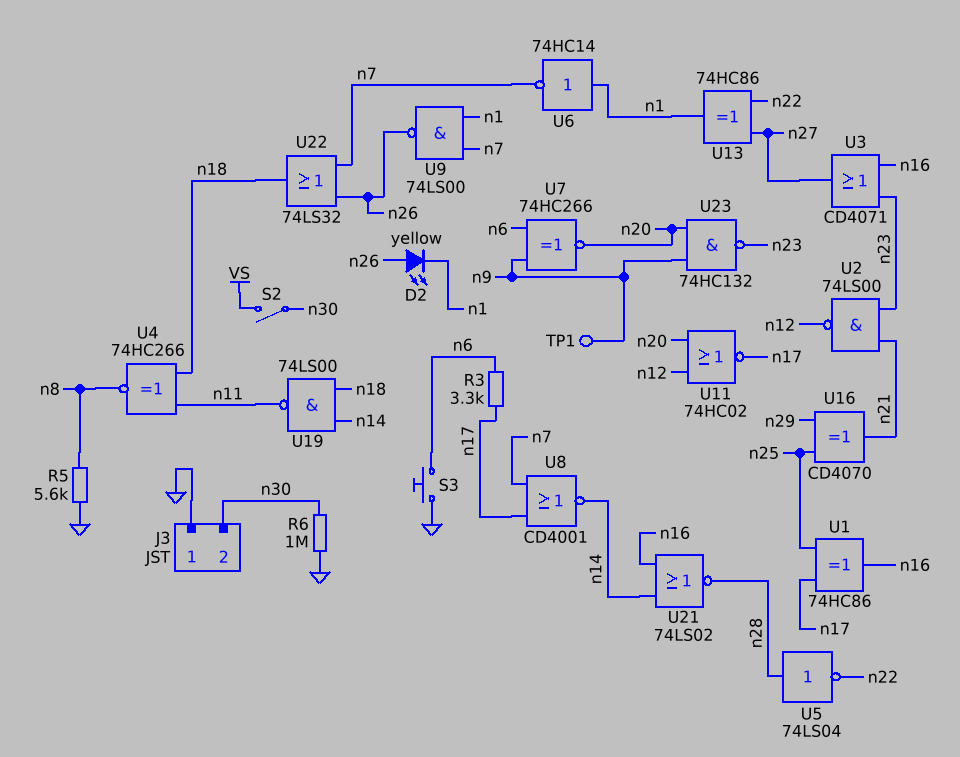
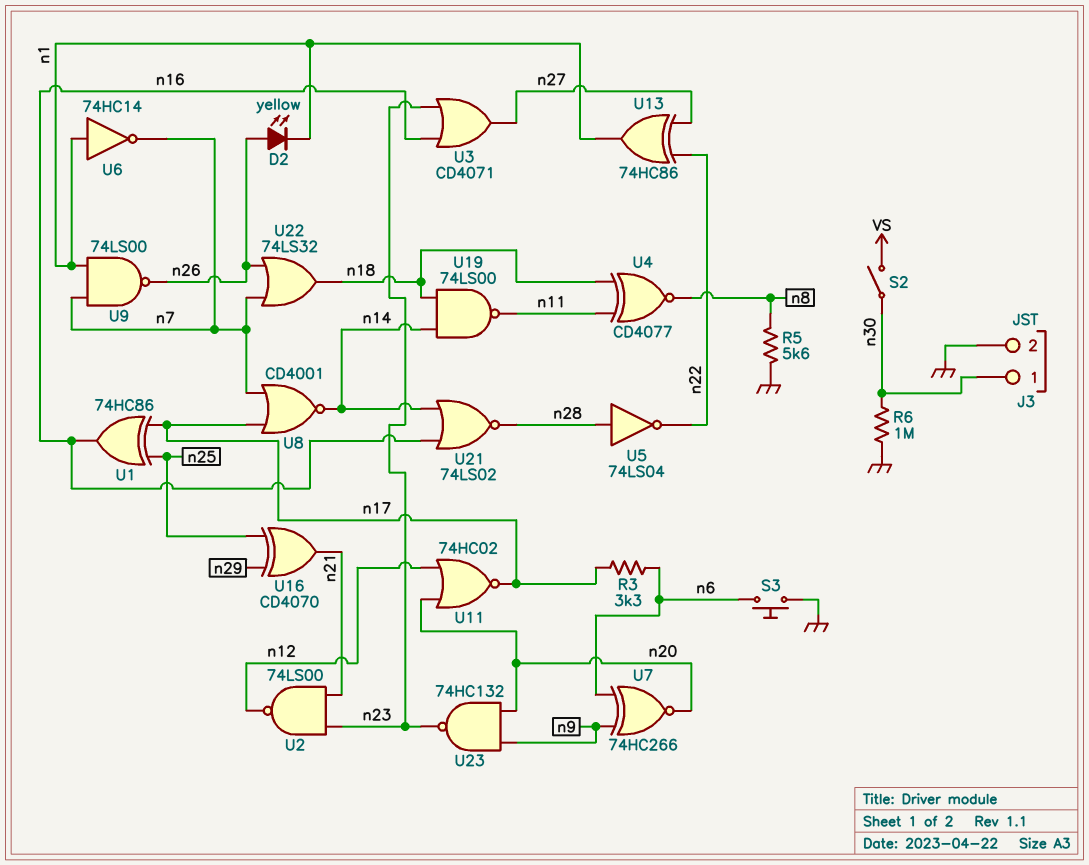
J3 pin 1: GND -> n30
J3 pin 2: n30 -> GND
TP1: test point (n9) -> none
U4: XNOR 74HC266 (in n11, in n18, out n8) -> XNOR CD4077 (in n11, in n18, out n8)

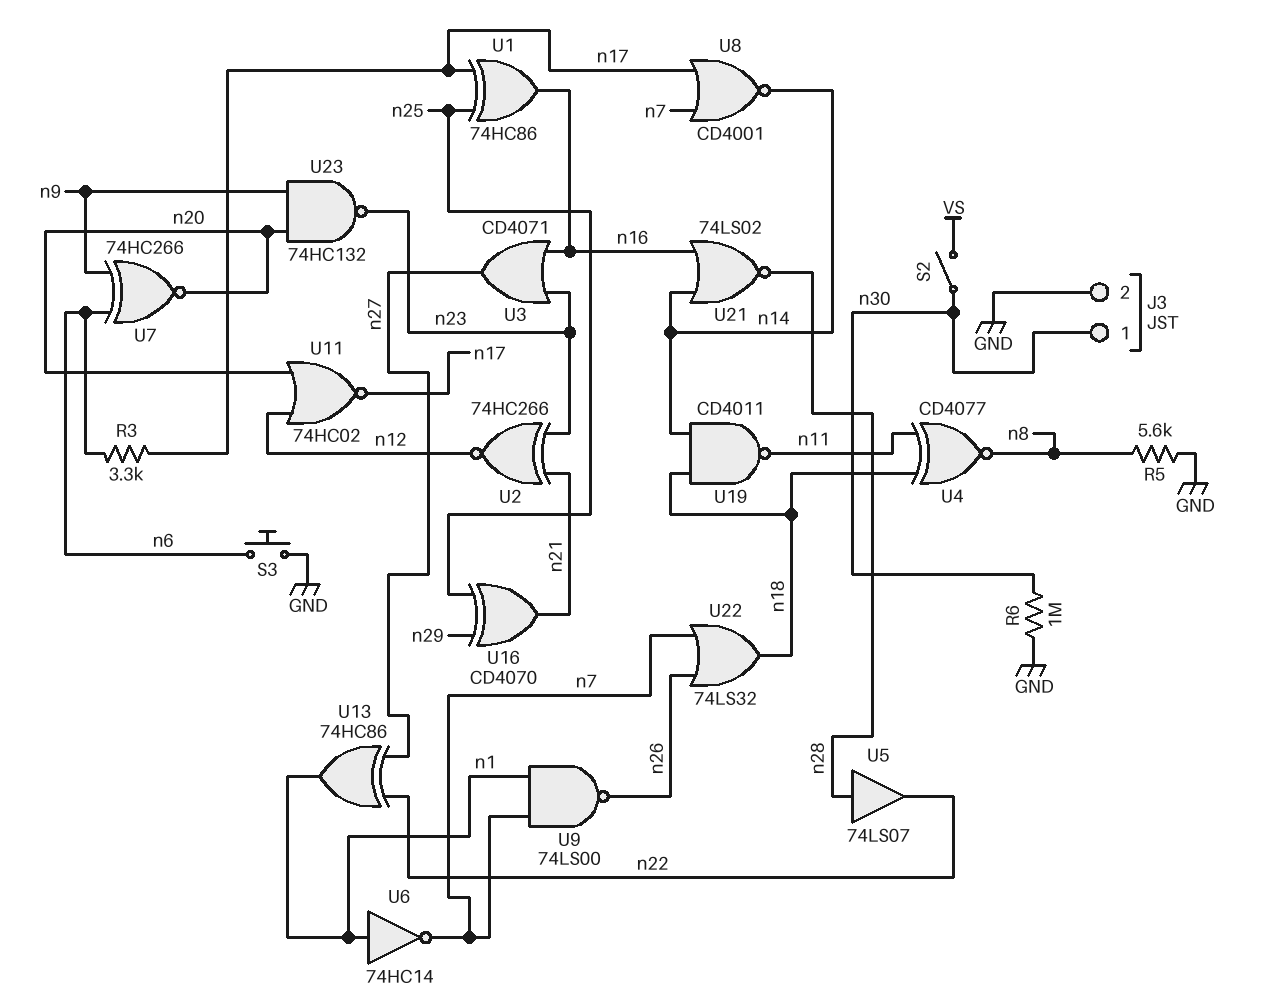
D2: LED yellow (A n26, K n1) -> none
U2: NAND 74LS00 (in n21, in n23, out n12) -> XNOR 74HC266 (in n21, in n23, out n12)
U5: NOT 74LS04 (in n28, out n22) -> buffer 74LS07 (in n28, out n22)
U19: NAND 74LS00 (in n14, in n18, out n11) -> NAND CD4011 (in n14, in n18, out n11)

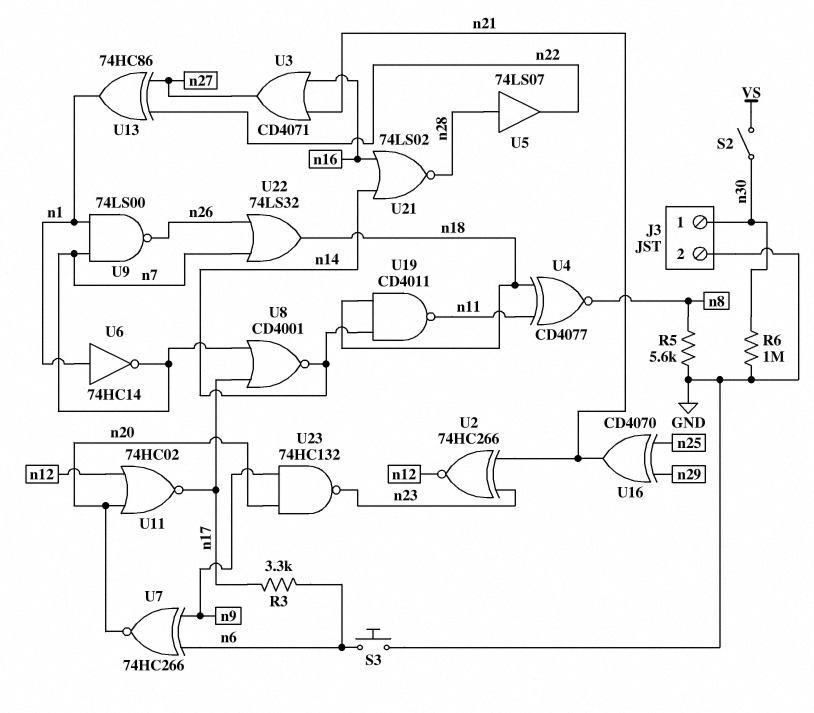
U1: XOR 74HC86 (in n17, in n25, out n16) -> none
U3: OR CD4071 (in n16, in n23, out n27) -> OR CD4071 (in n16, in n21, out n27)

